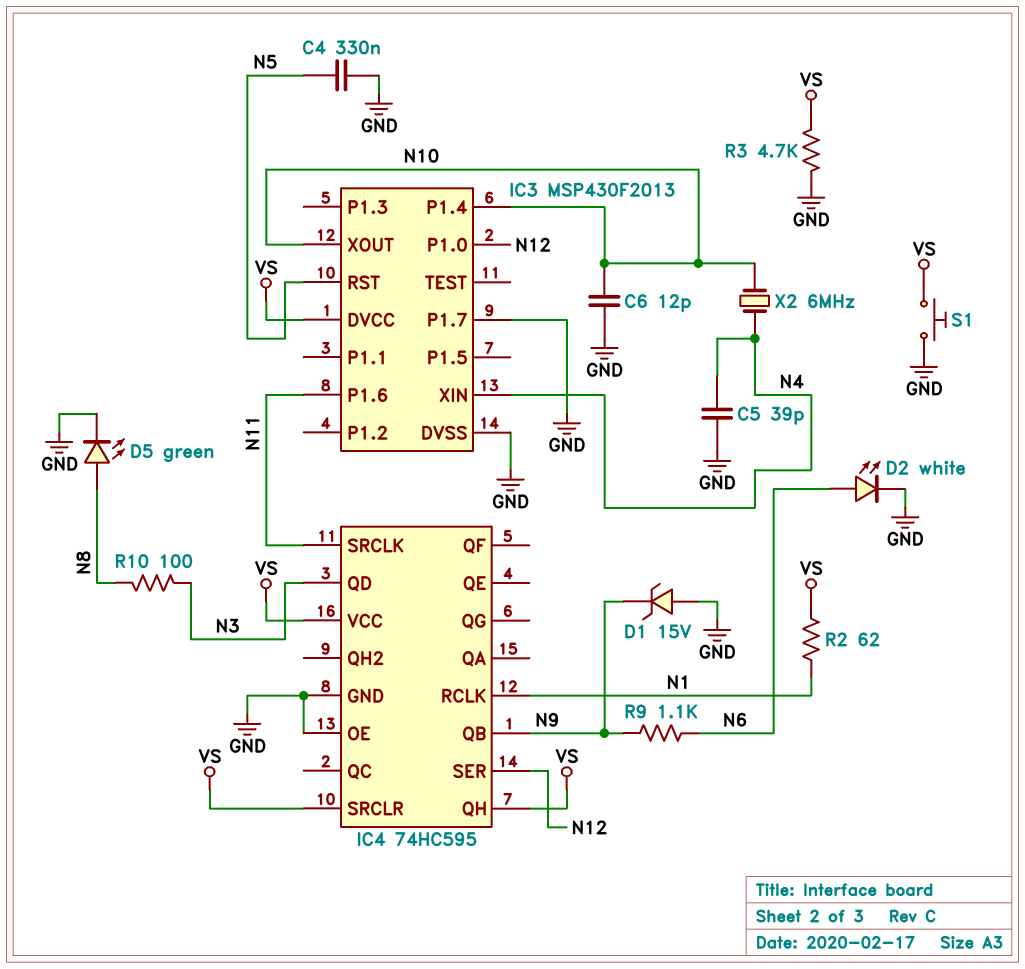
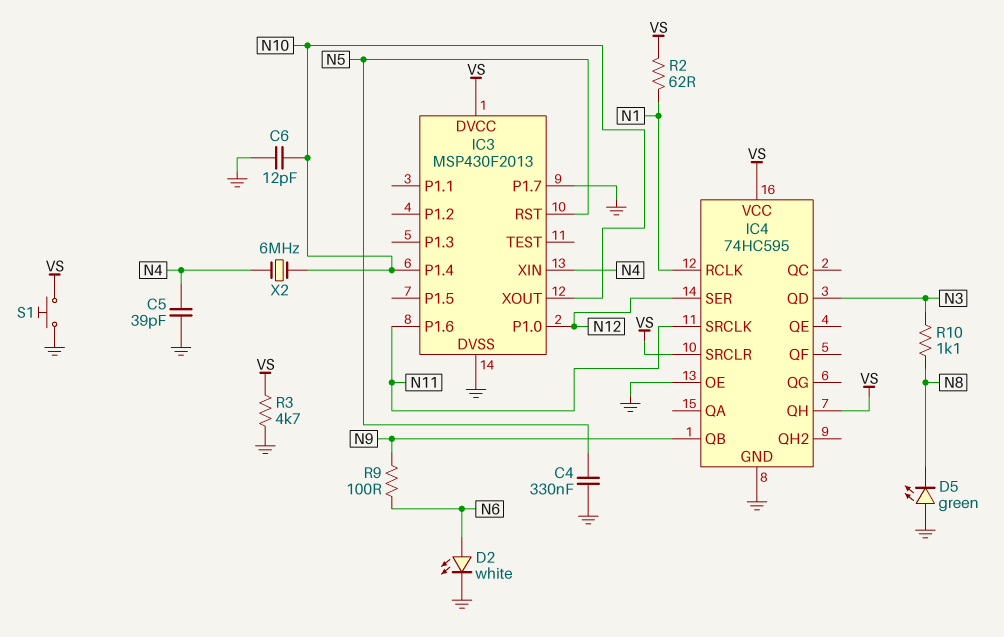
D1: zener 15V (A GND, K N9) -> none
D5: LED green (A N8, K GND) -> LED green (A GND, K N8)
R9: 1.1k (N6, N9) -> 100 (N6, N9)
R10: 100 (N3, N8) -> 1.1k (N3, N8)

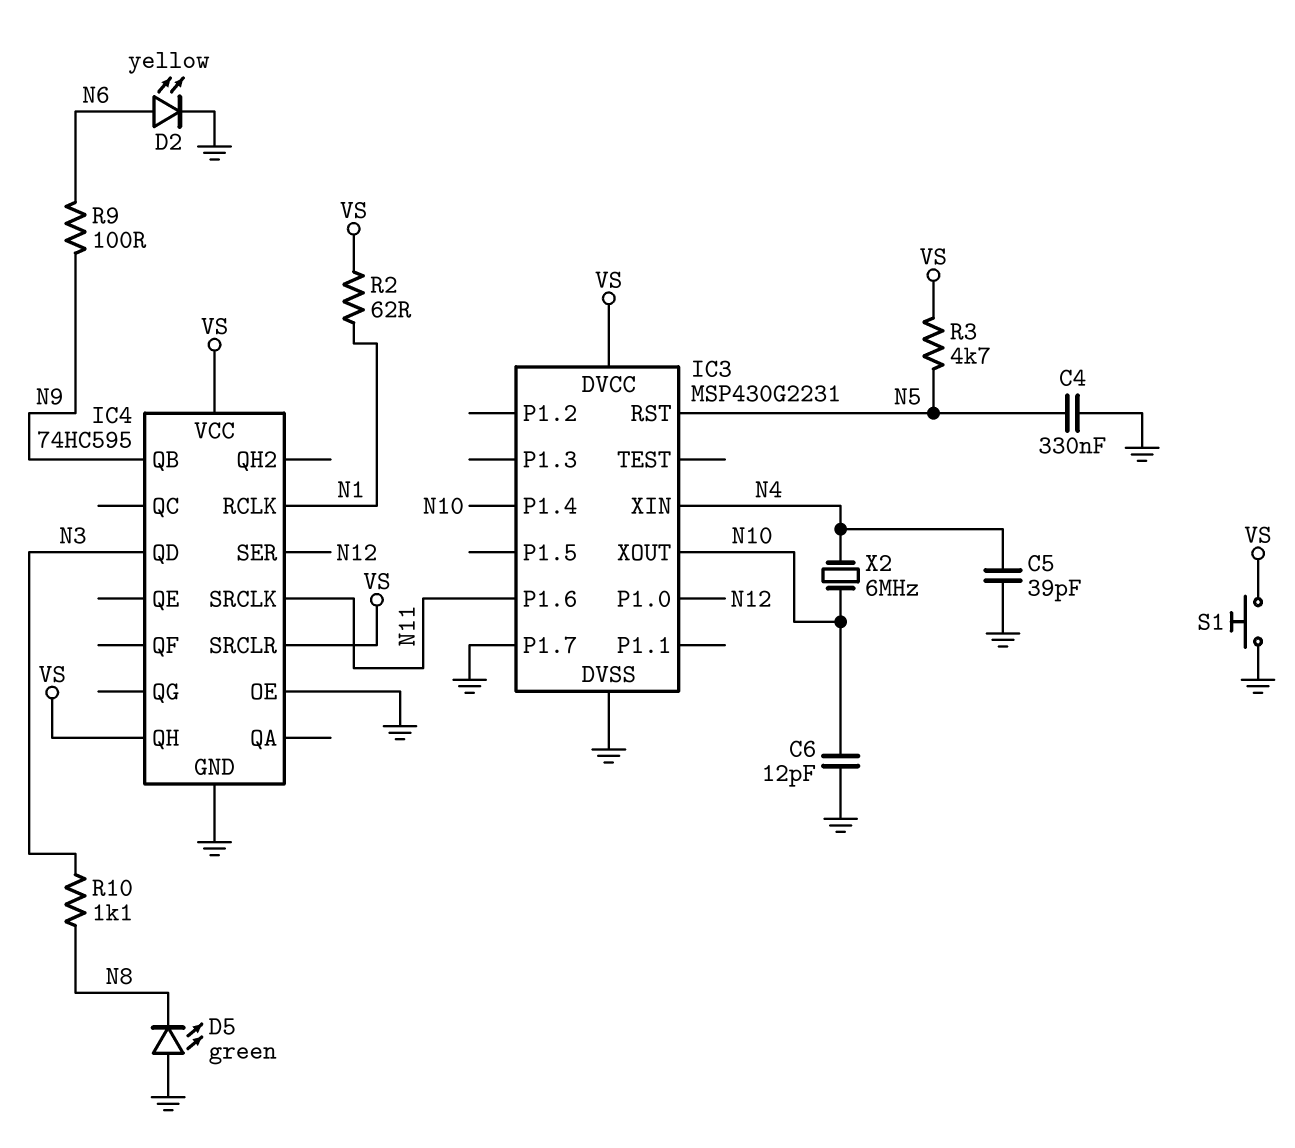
D2: LED white (A N6, K GND) -> LED yellow (A N6, K GND)
IC3: MSP430F2013 -> MSP430G2231
R3: 4.7k (GND, VS) -> 4.7k (N5, VS)

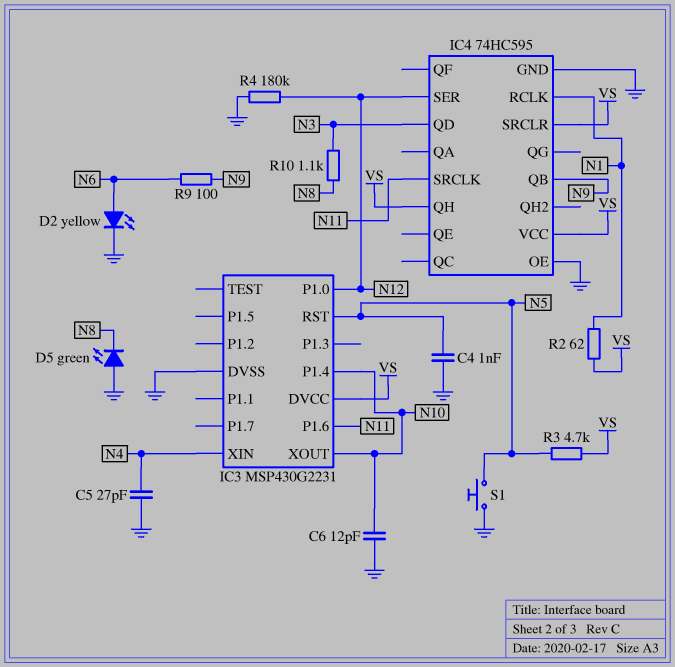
C4: 330nF (GND, N5) -> 1nF (GND, N5)
C5: 39pF (GND, N4) -> 27pF (GND, N4)
IC3 pin P1.7: GND -> none
R4: none -> 180k (GND, N12)
S1: button (GND, VS) -> button (GND, N5)
X2: 6MHz (N4, N10) -> none

